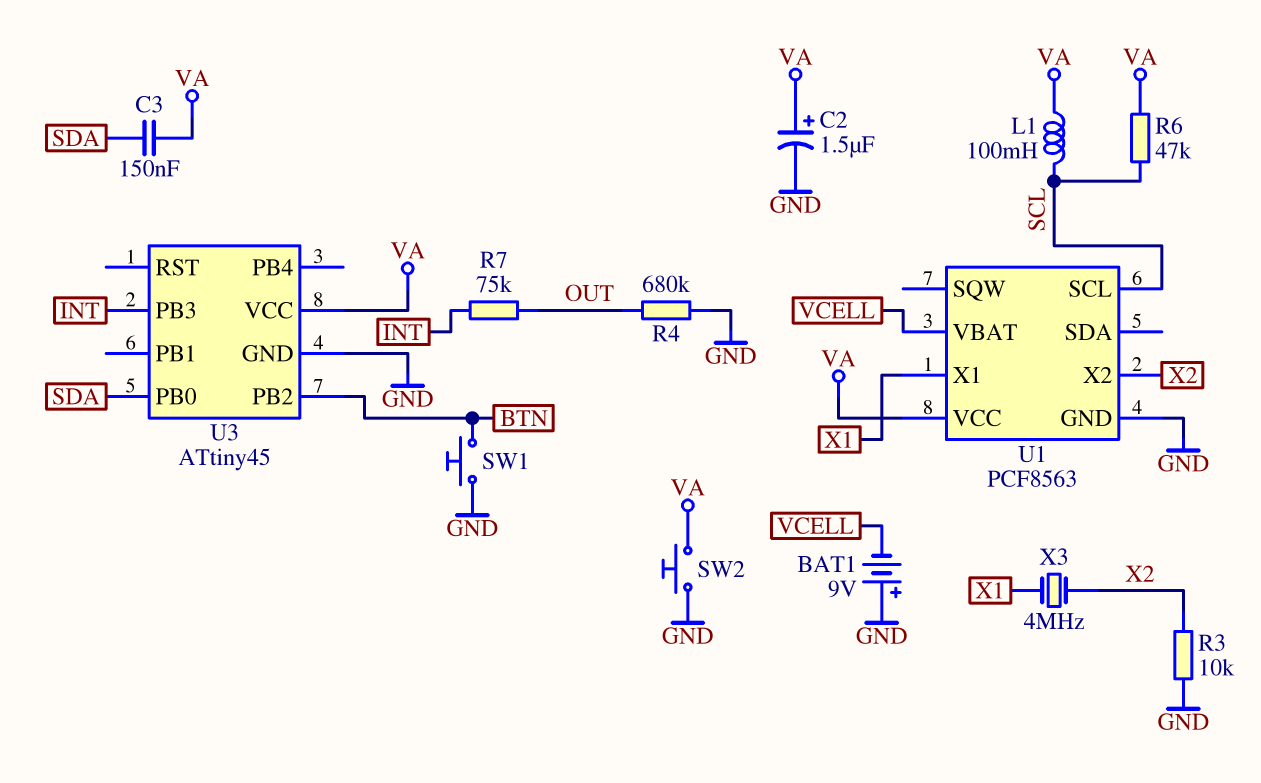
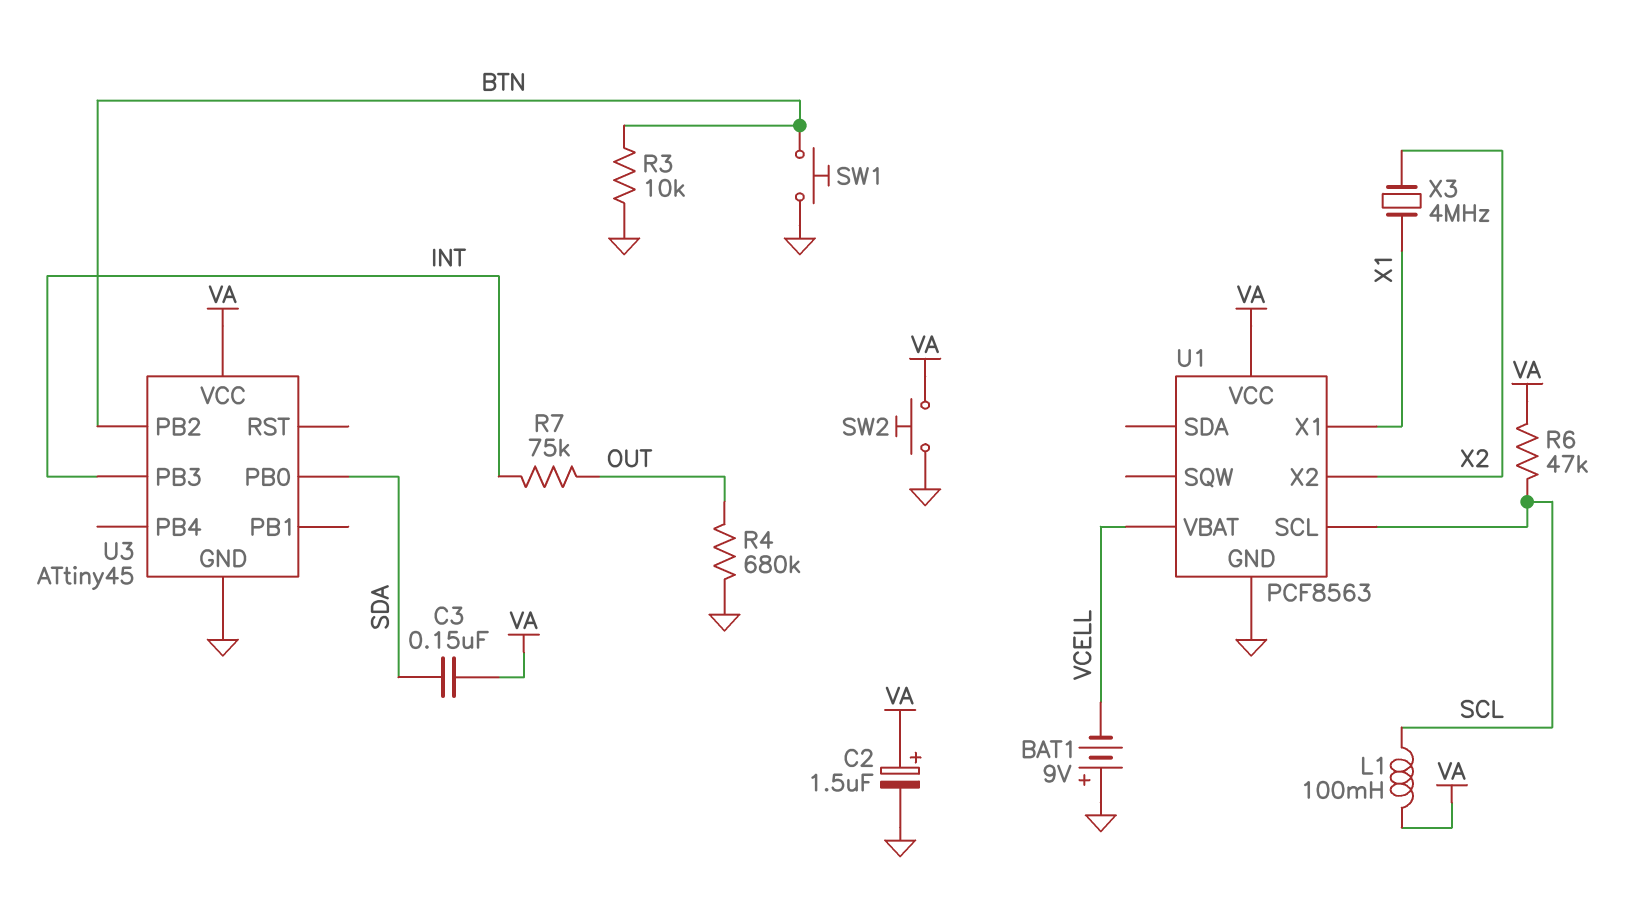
R3: 10k (GND, X2) -> 10k (BTN, GND)

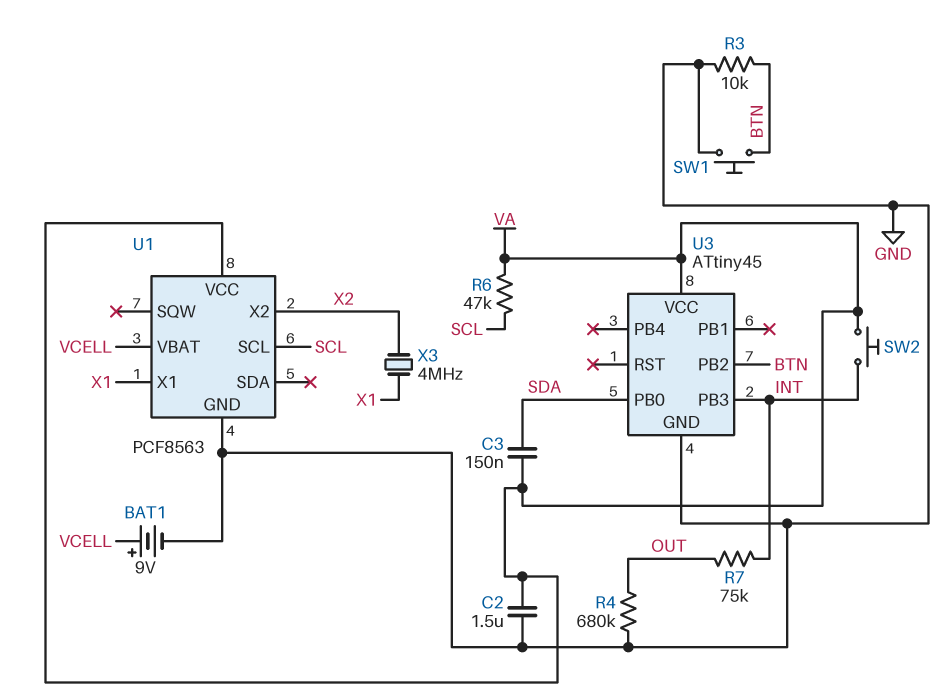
BAT1: 9V (plus GND, minus VCELL) -> 9V (plus VCELL, minus GND)
C2: 1.5uF (plus VA, minus GND) -> 1.5uF (GND, VA)
L1: 100mH (SCL, VA) -> none
SW2: button (GND, VA) -> button (INT, VA)

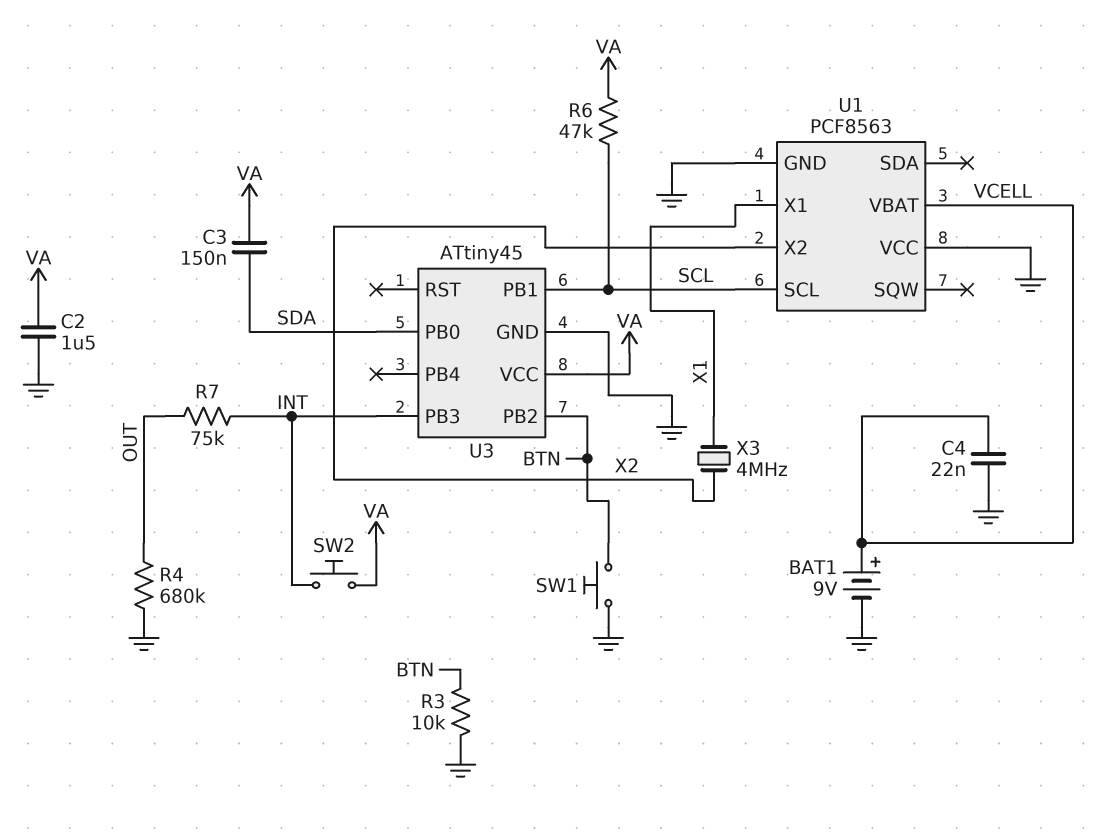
C4: none -> 22nF (GND, VCELL)
U1 pin VCC: VA -> GND
U3 pin PB1: none -> SCL

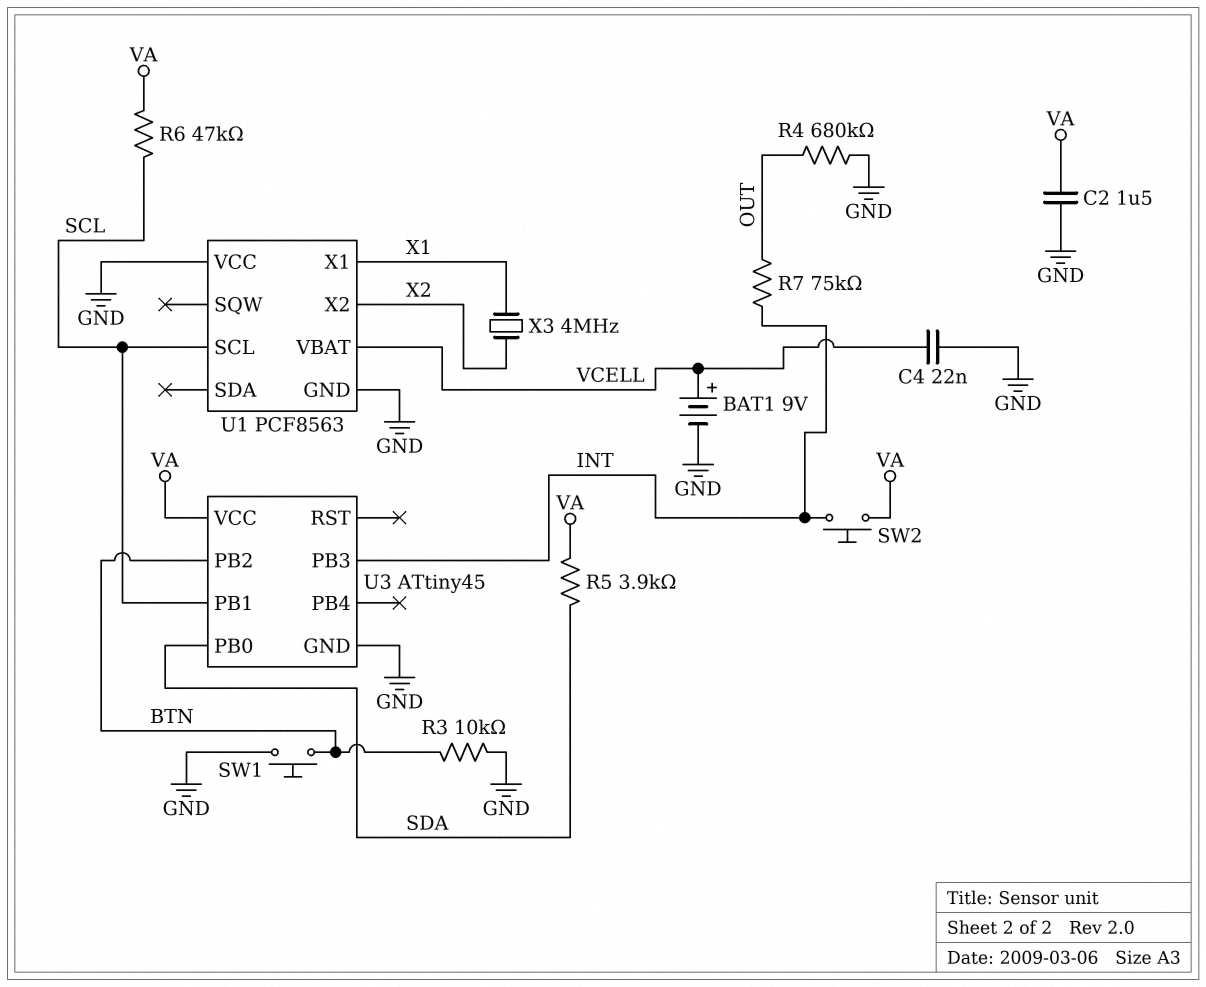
C3: 150nF (SDA, VA) -> none
R5: none -> 3.9k (SDA, VA)

